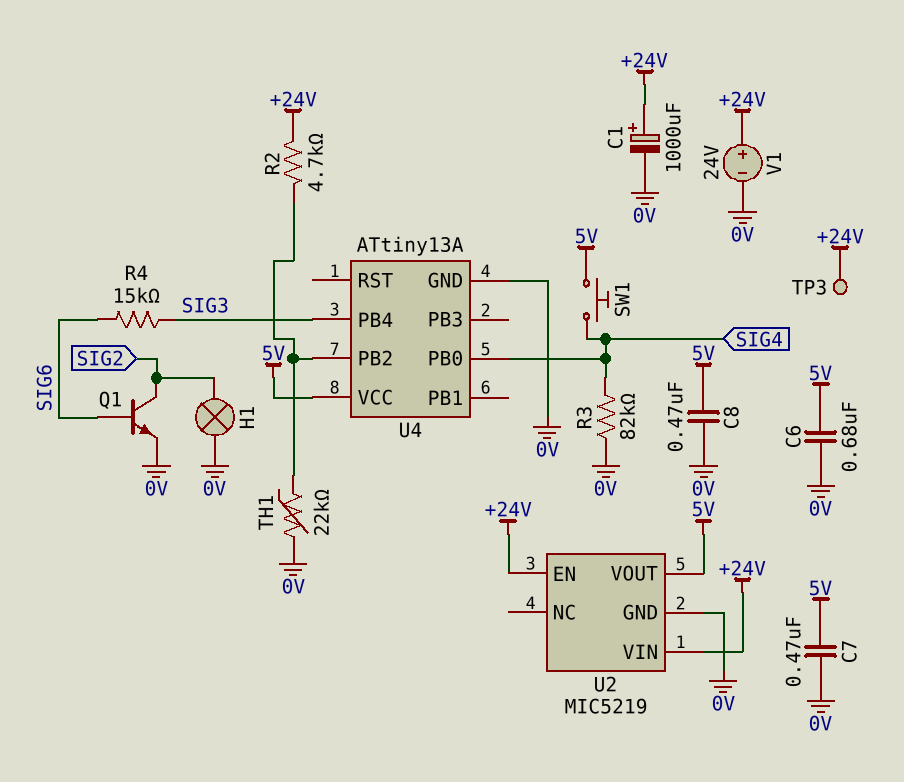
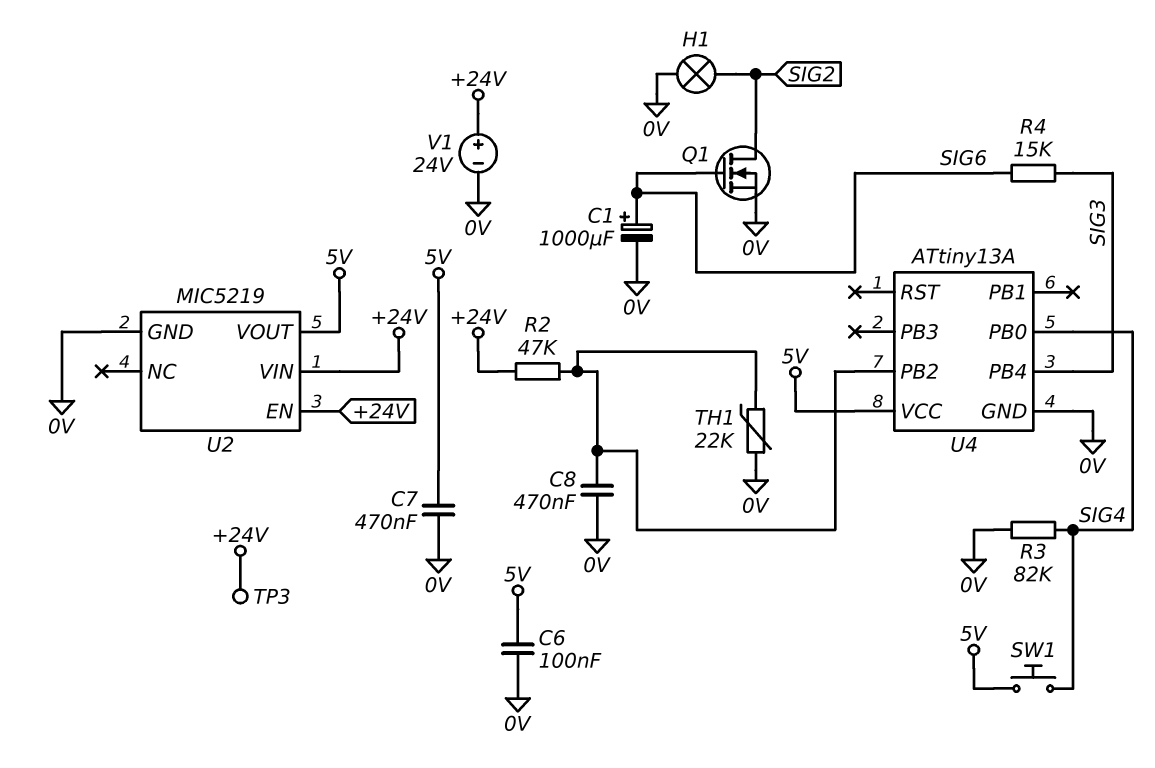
C1: 1000uF (plus +24V, minus 0V) -> 1000uF (plus SIG6, minus 0V)
C6: 680nF (0V, 5V) -> 100nF (0V, 5V)
C8: 470nF (0V, 5V) -> 470nF (0V, U4/PB2)
Q1: NPN (B SIG6, C SIG2, E 0V) -> NMOS (G SIG6, D SIG2, S 0V)
R2: 4.7k (+24V, U4/PB2) -> 47k (+24V, U4/PB2)

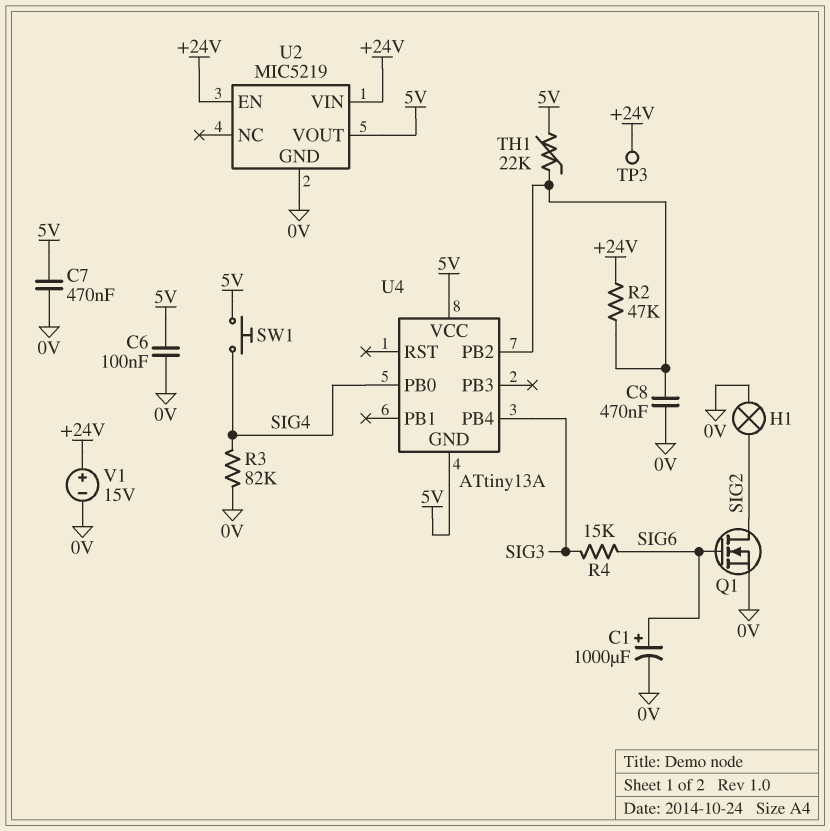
TH1: 22k (0V, U4/PB2) -> 22k (5V, U4/PB2)
U4 pin GND: 0V -> 5V
V1: 24V (plus +24V, minus 0V) -> 15V (plus +24V, minus 0V)

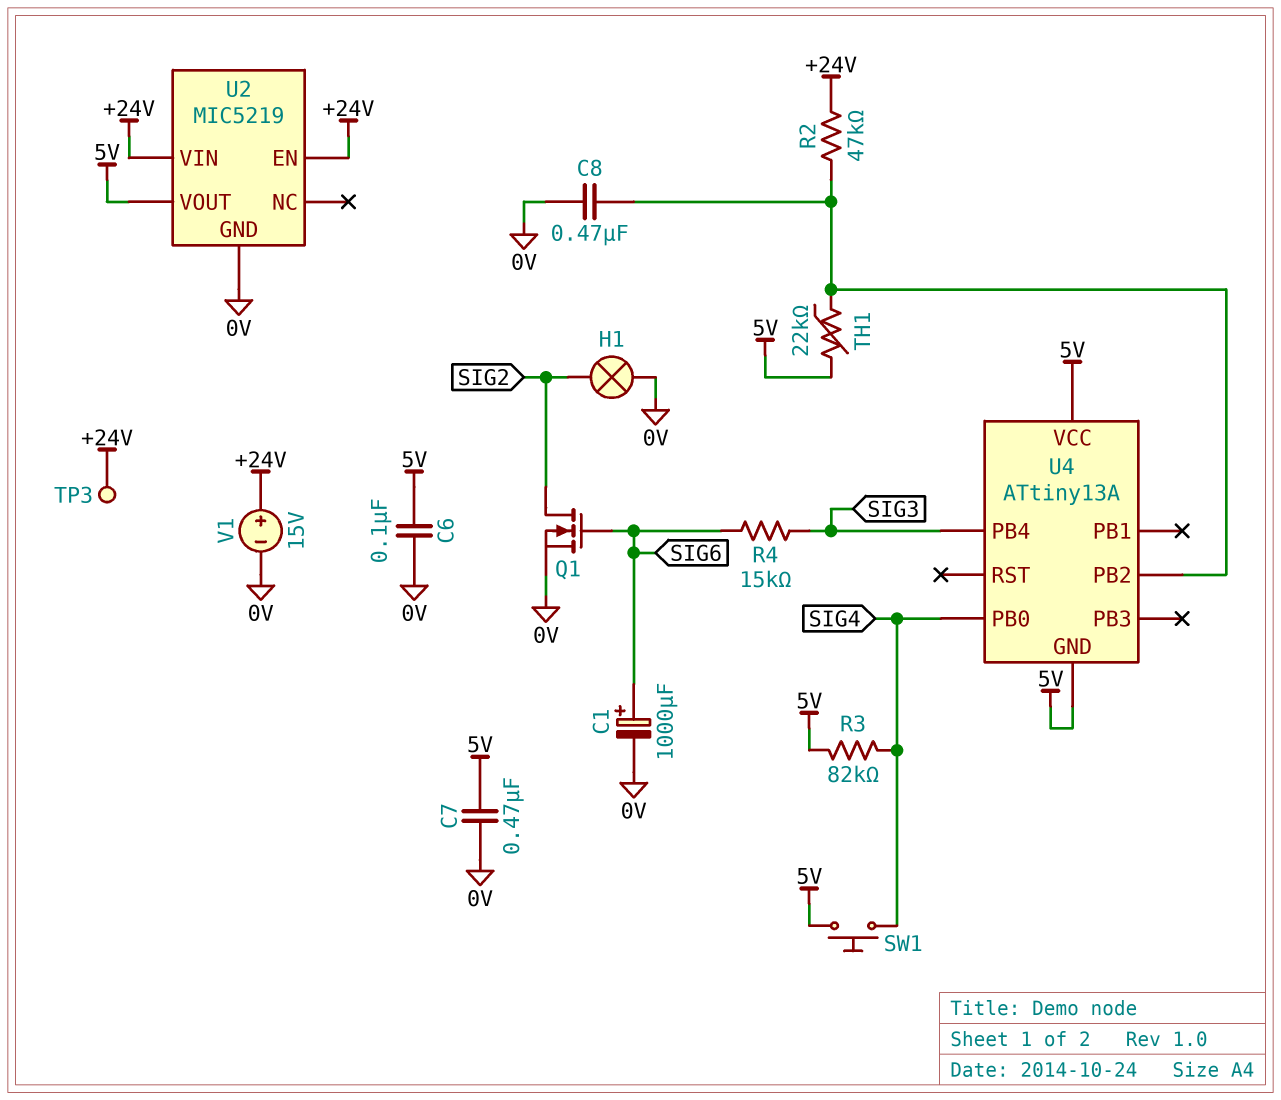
R3: 82k (0V, SIG4) -> 82k (5V, SIG4)

